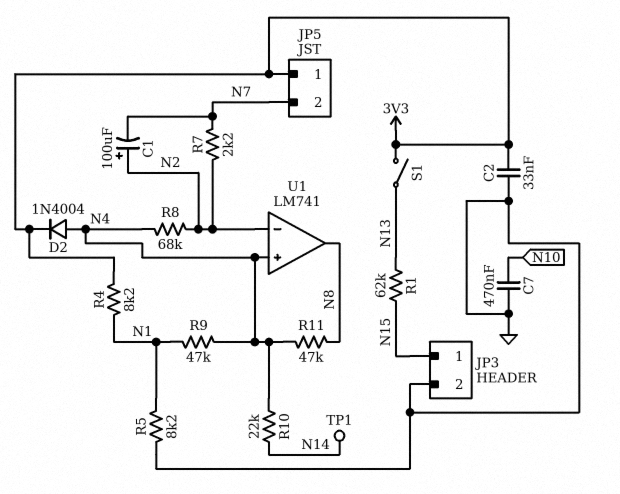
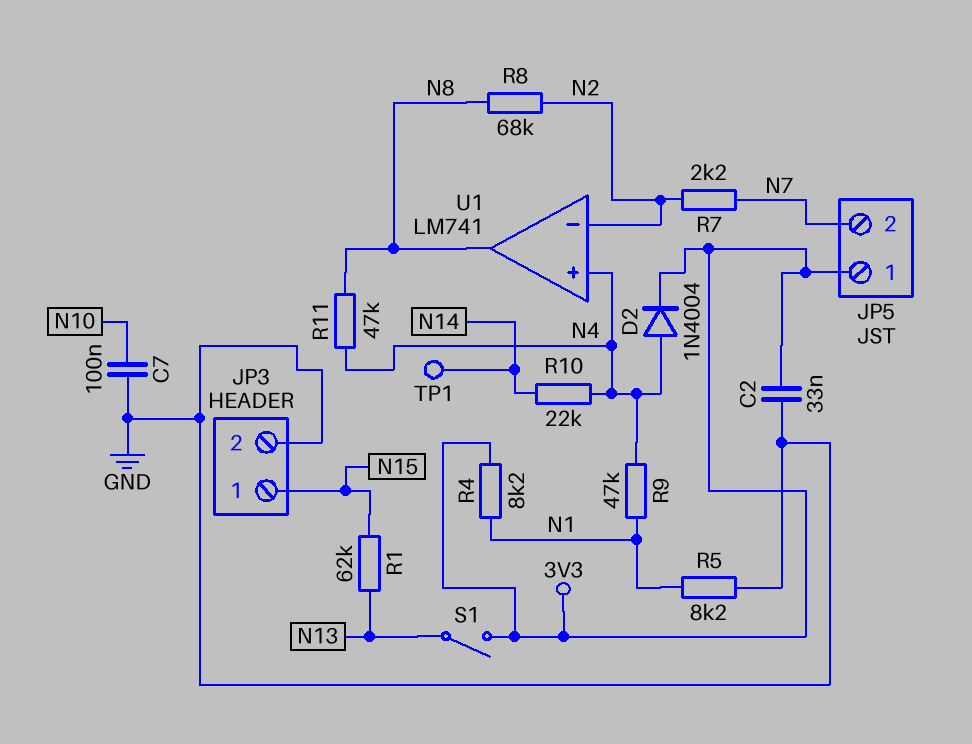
C1: 100uF (plus N2, minus N7) -> none
C7: 470nF (GND, N10) -> 100nF (GND, N10)
R8: 68k (N2, N4) -> 68k (N2, N8)

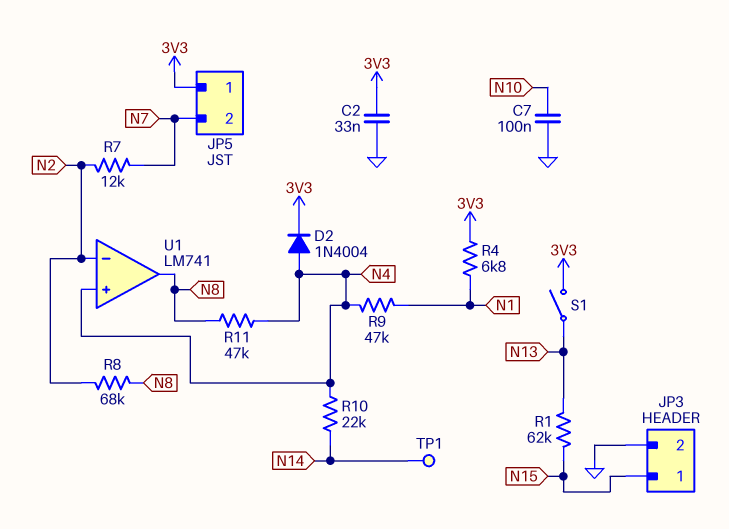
R4: 8.2k (3V3, N1) -> 6.8k (3V3, N1)
R5: 8.2k (GND, N1) -> none
R7: 2.2k (N2, N7) -> 12k (N2, N7)

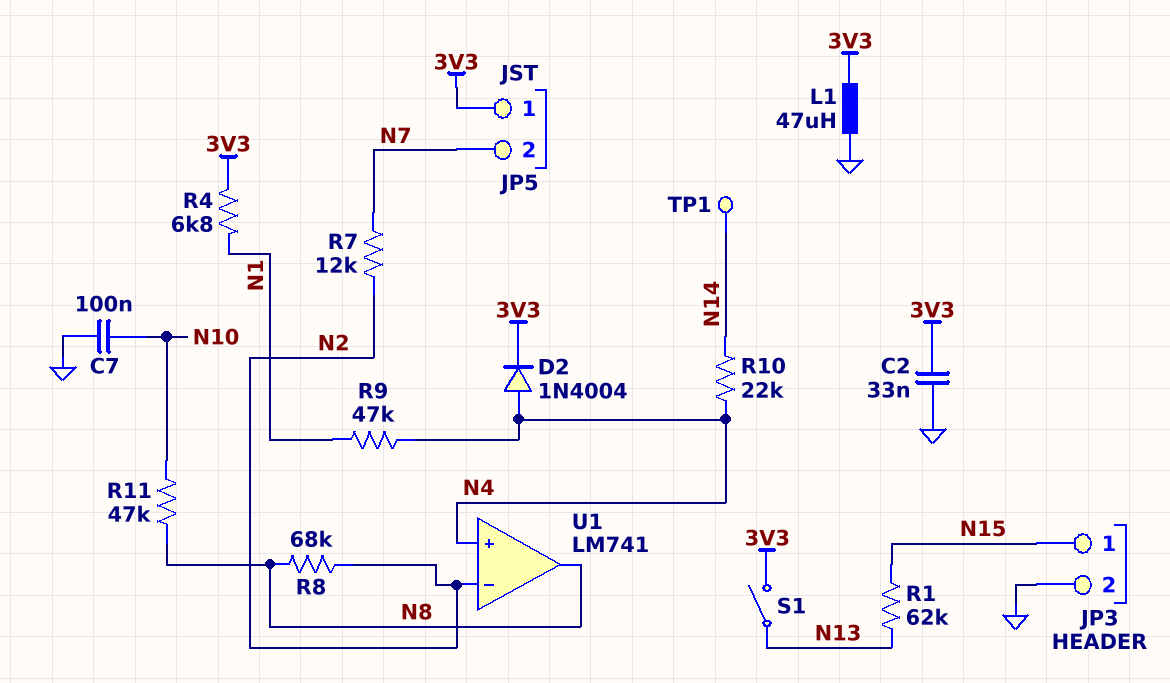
L1: none -> 47uH (3V3, GND)
R11: 47k (N4, N8) -> 47k (N8, N10)

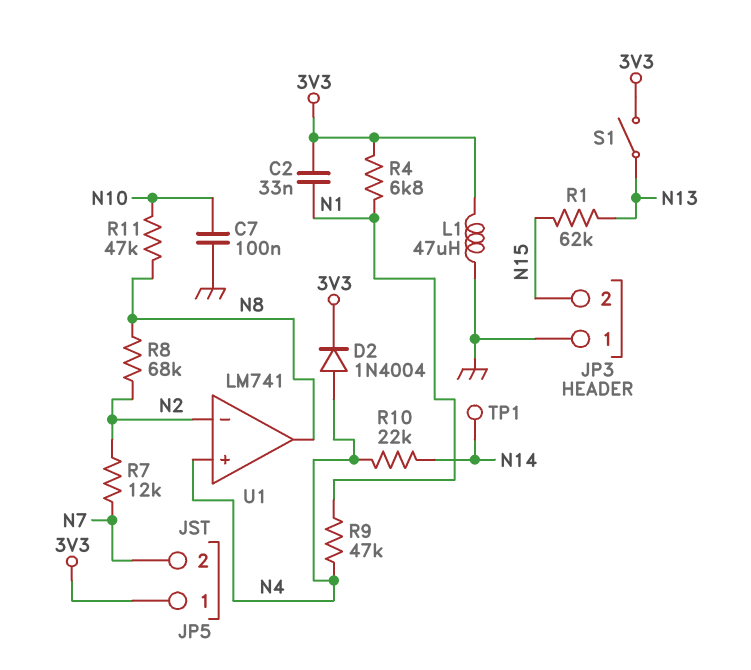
C2: 33nF (3V3, GND) -> 33nF (3V3, N1)
JP3 pin 1: N15 -> GND
JP3 pin 2: GND -> N15

